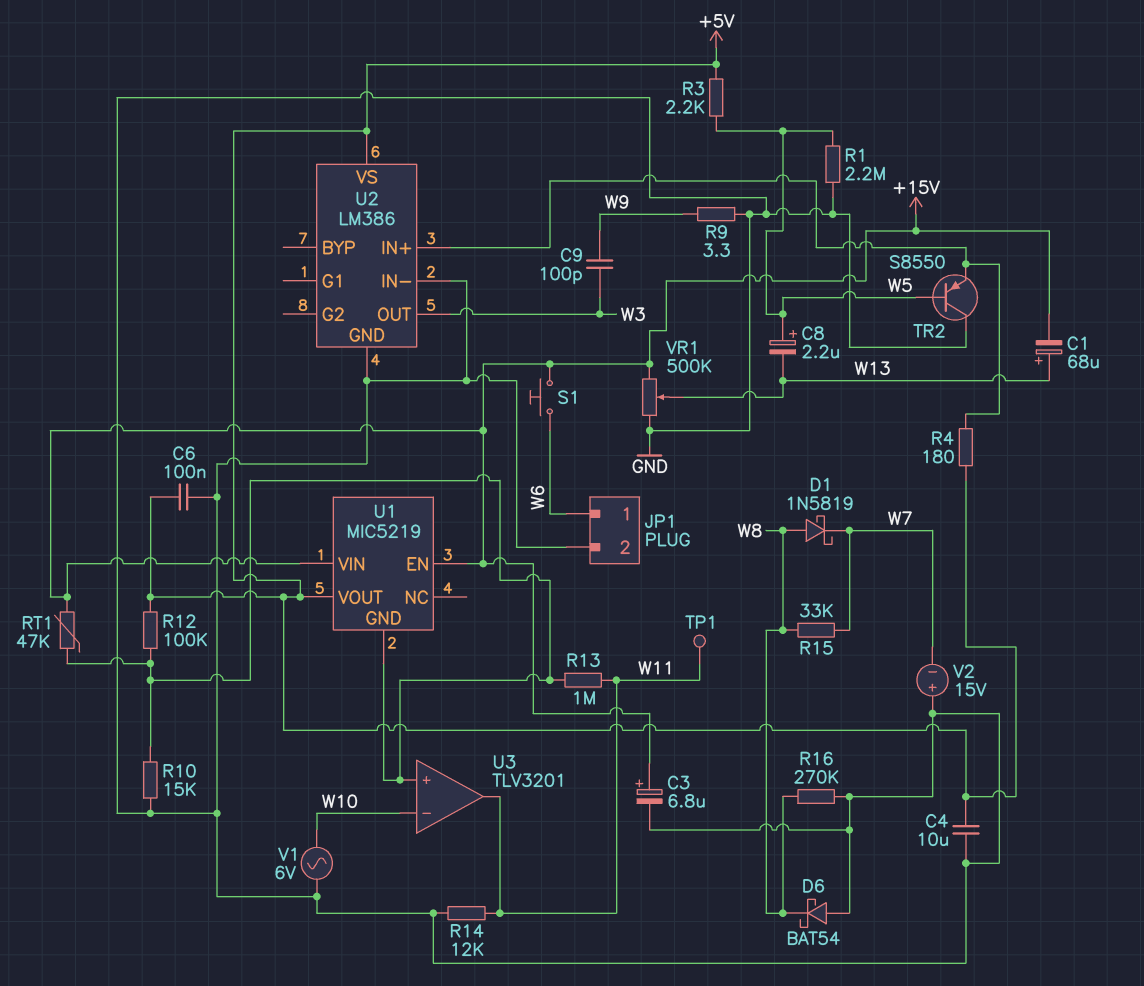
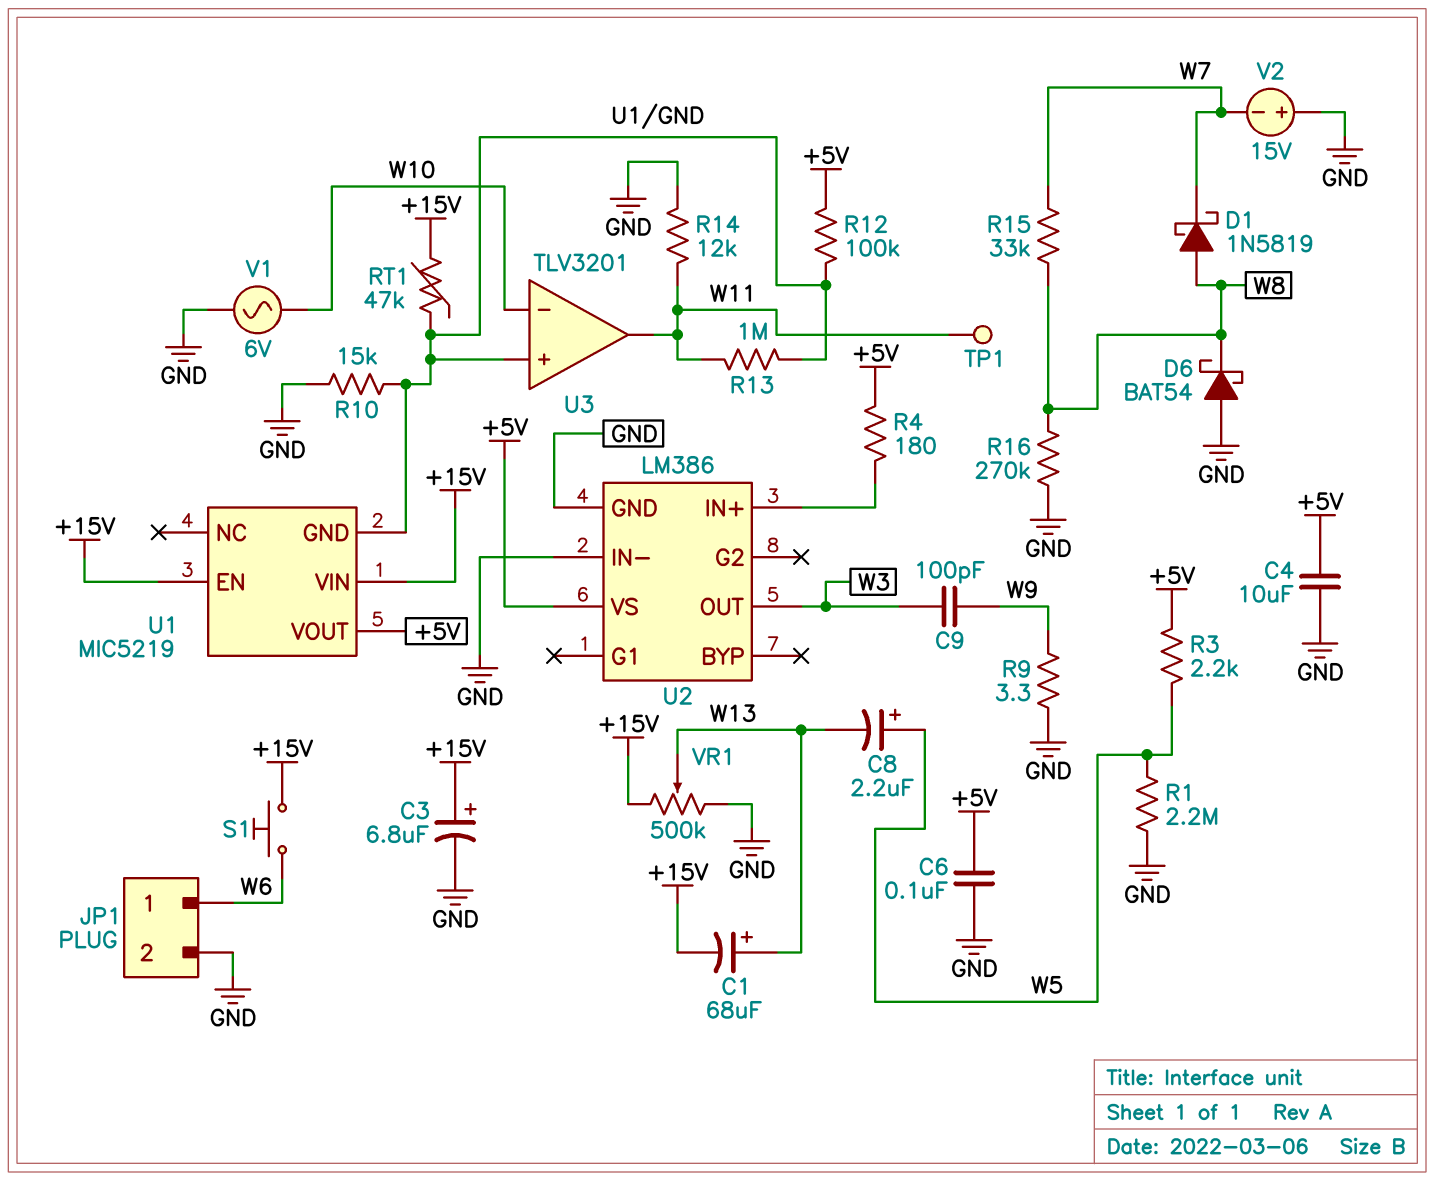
TR2: PNP S8550 (B W5, C GND, E U2/IN+) -> none

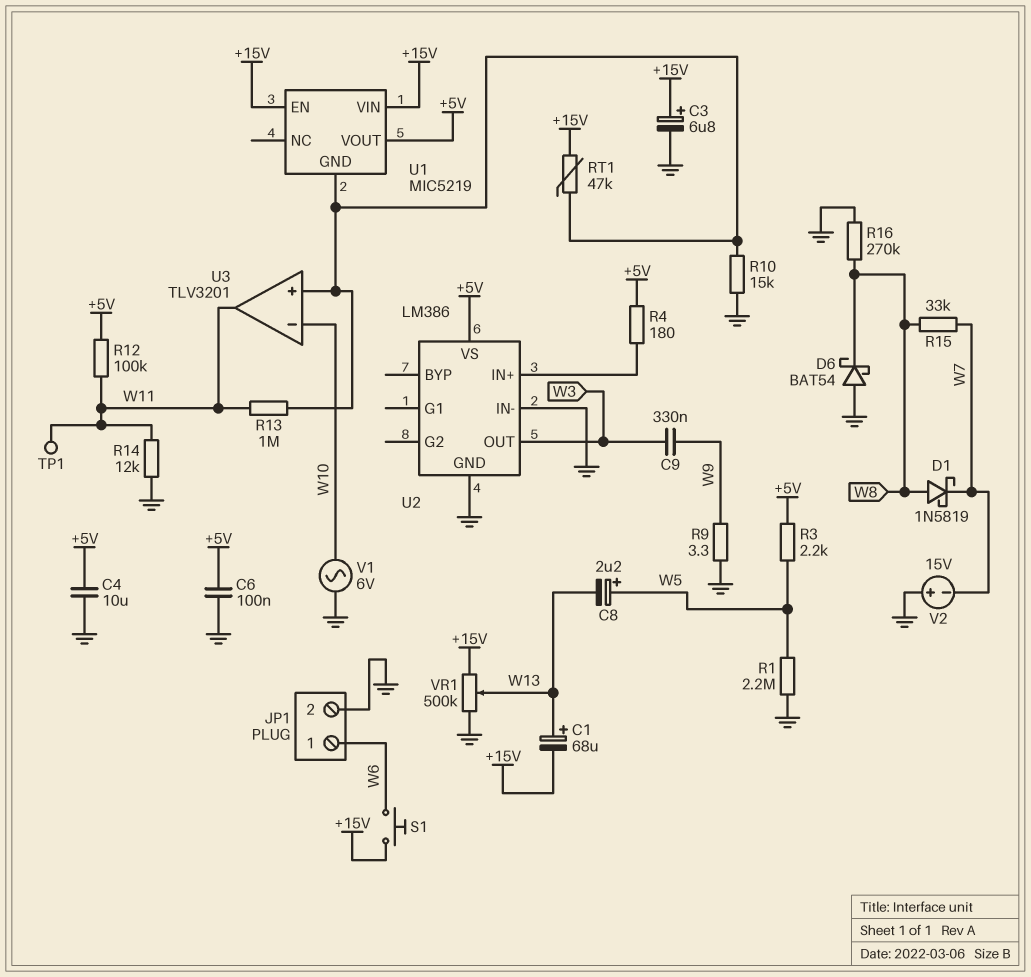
C9: 100pF (W3, W9) -> 330nF (W3, W9)
R12: 100k (+5V, U1/GND) -> 100k (+5V, W11)

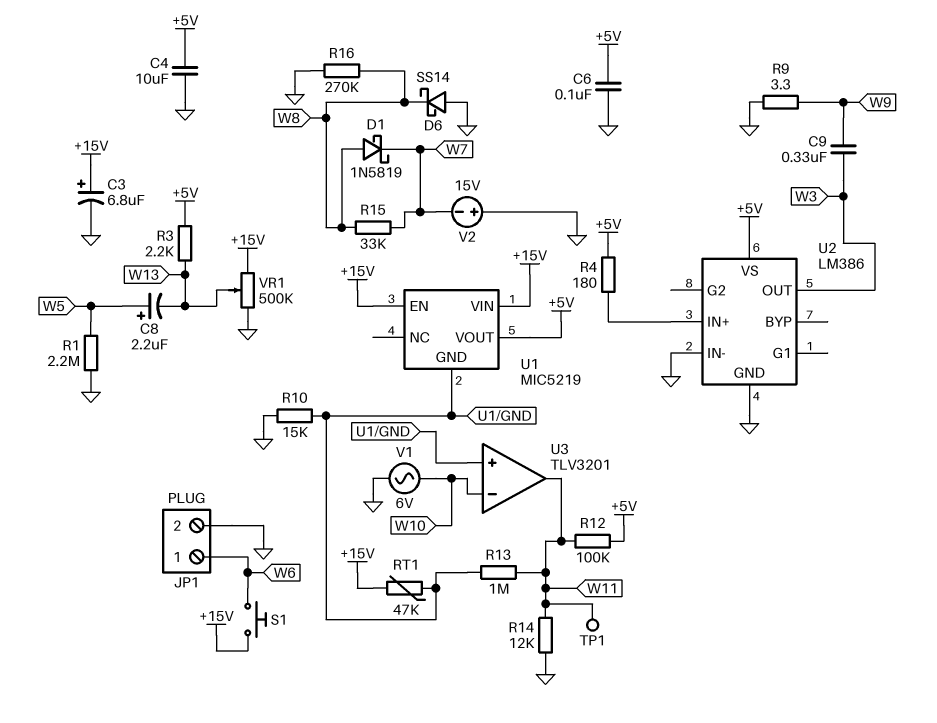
C1: 68uF (plus W13, minus +15V) -> none
D6: schottky BAT54 (A GND, K W8) -> schottky SS14 (A GND, K W8)
R3: 2.2k (+5V, W5) -> 2.2k (+5V, W13)

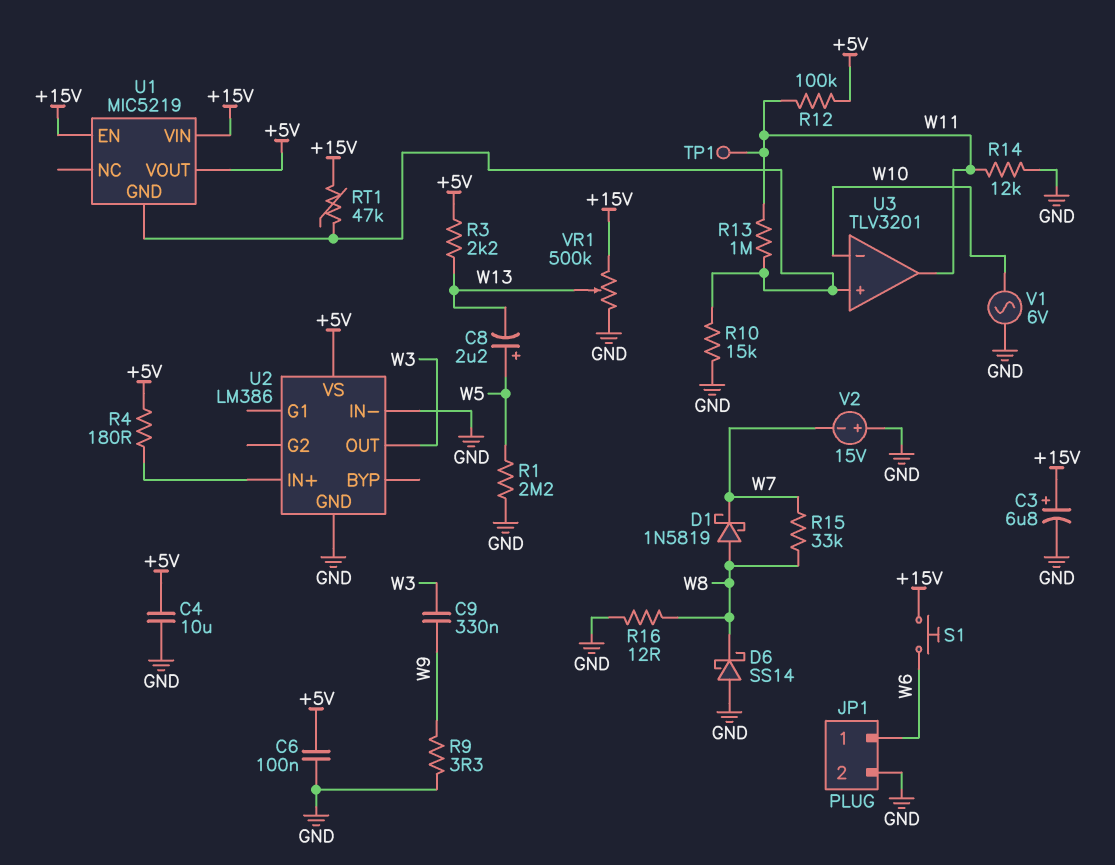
R16: 270k (GND, W8) -> 12 (GND, W8)

